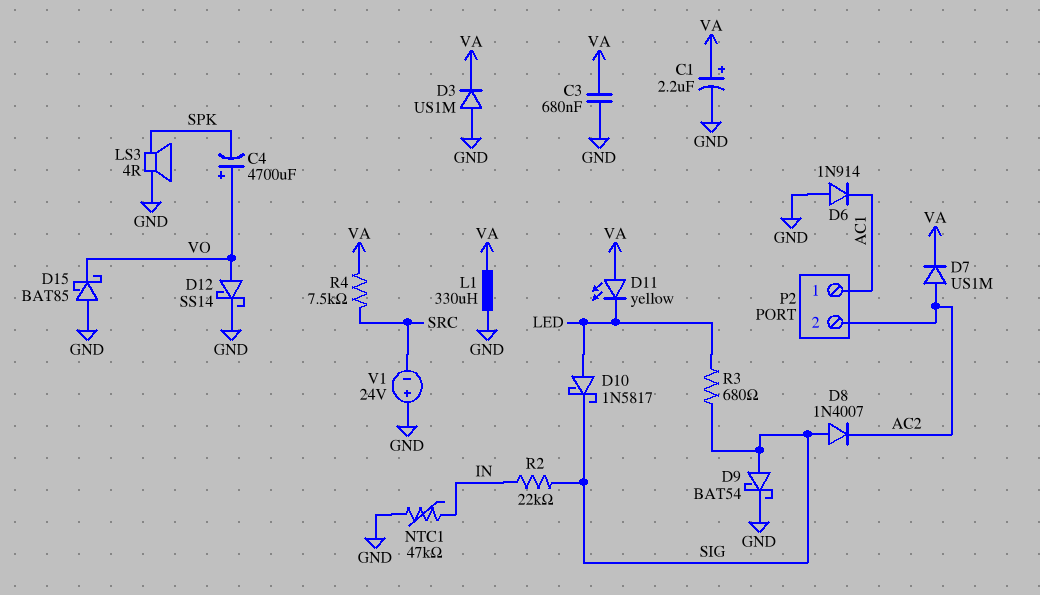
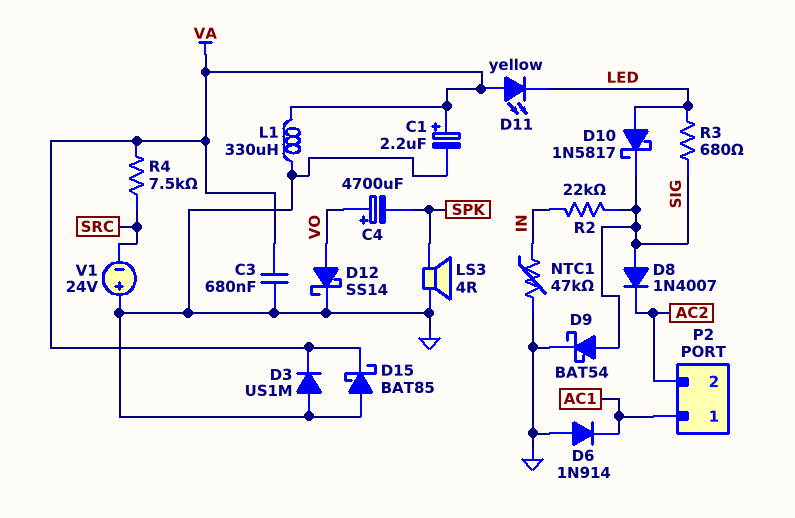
D7: diode US1M (A AC2, K VA) -> none
D15: schottky BAT85 (A GND, K VO) -> schottky BAT85 (A GND, K VA)

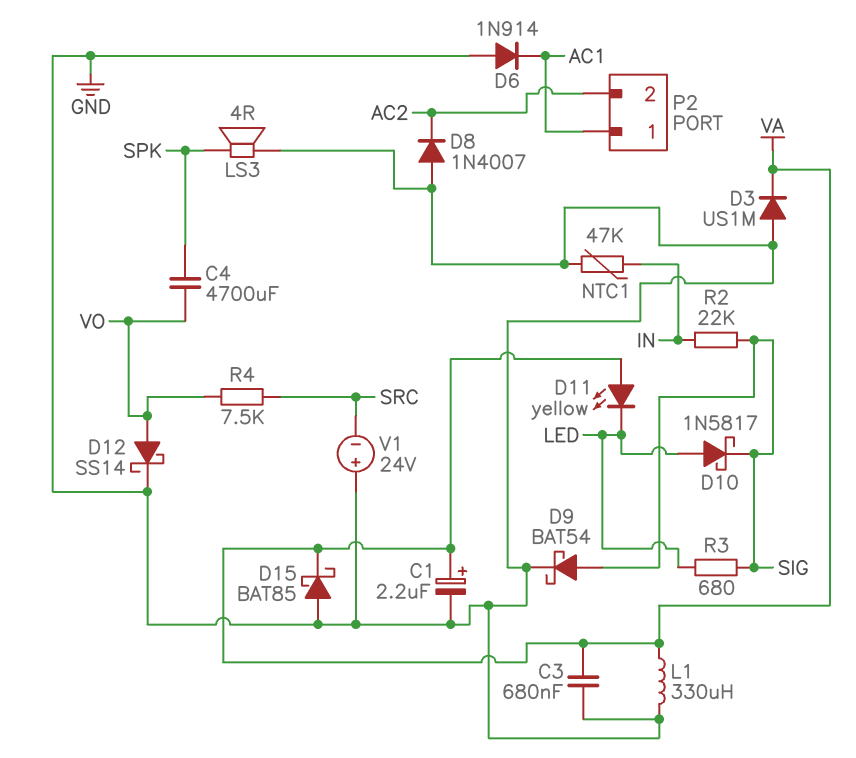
C4: 4700uF (plus VO, minus SPK) -> 4700uF (SPK, VO)
D8: diode 1N4007 (A SIG, K AC2) -> diode 1N4007 (A GND, K AC2)
R4: 7.5k (SRC, VA) -> 7.5k (SRC, VO)

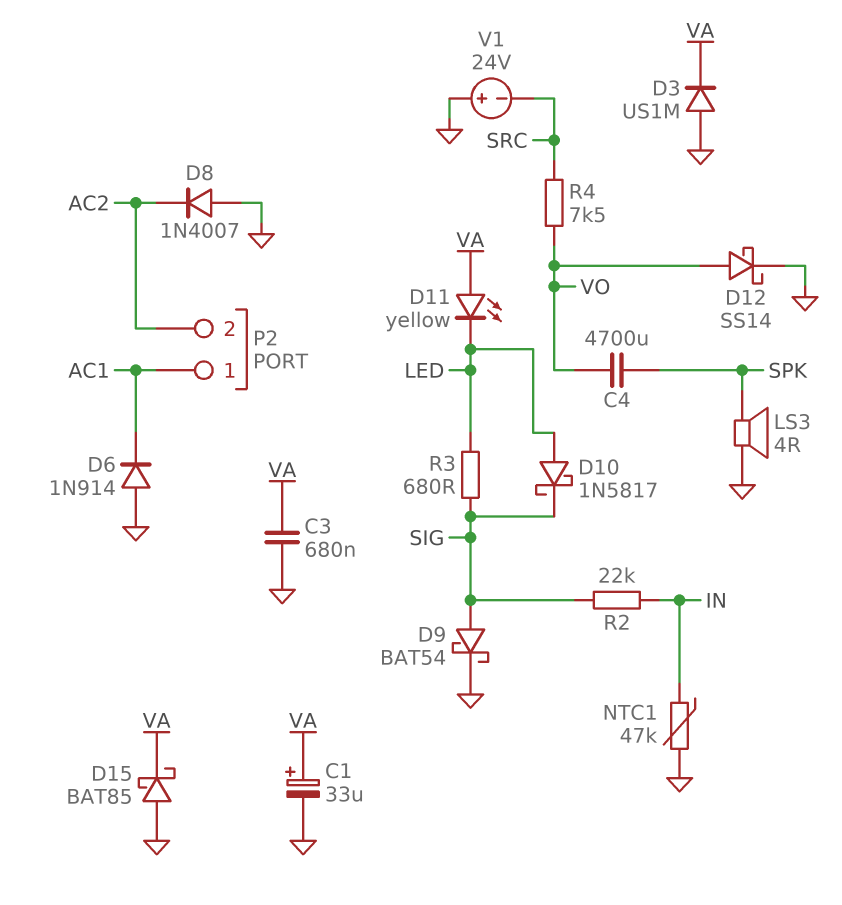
C1: 2.2uF (plus VA, minus GND) -> 33uF (plus VA, minus GND)
L1: 330uH (GND, VA) -> none

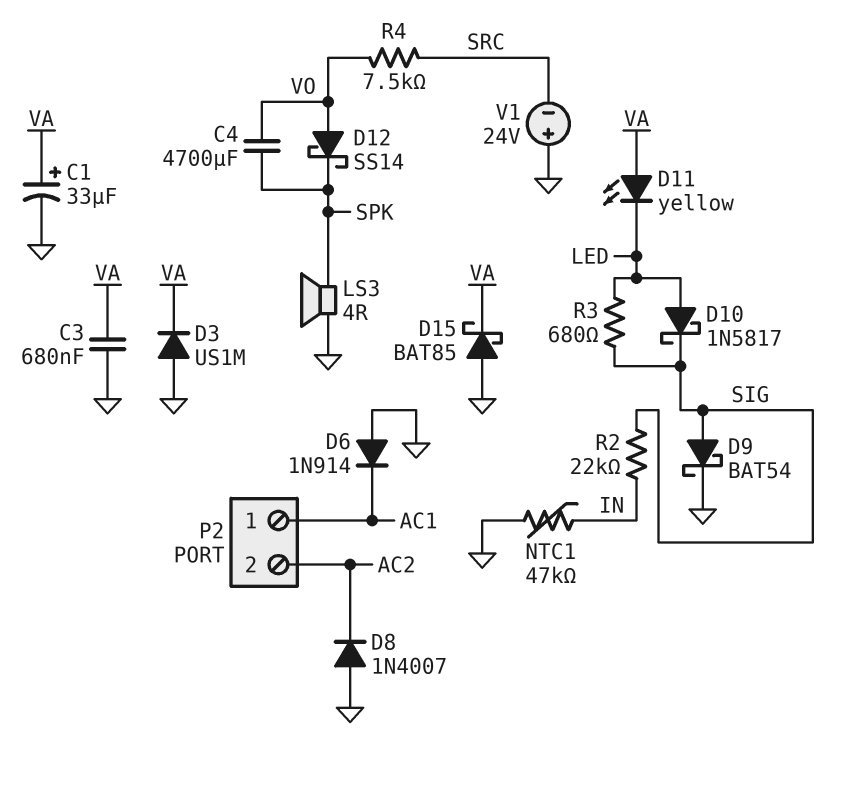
D12: schottky SS14 (A VO, K GND) -> schottky SS14 (A VO, K SPK)

